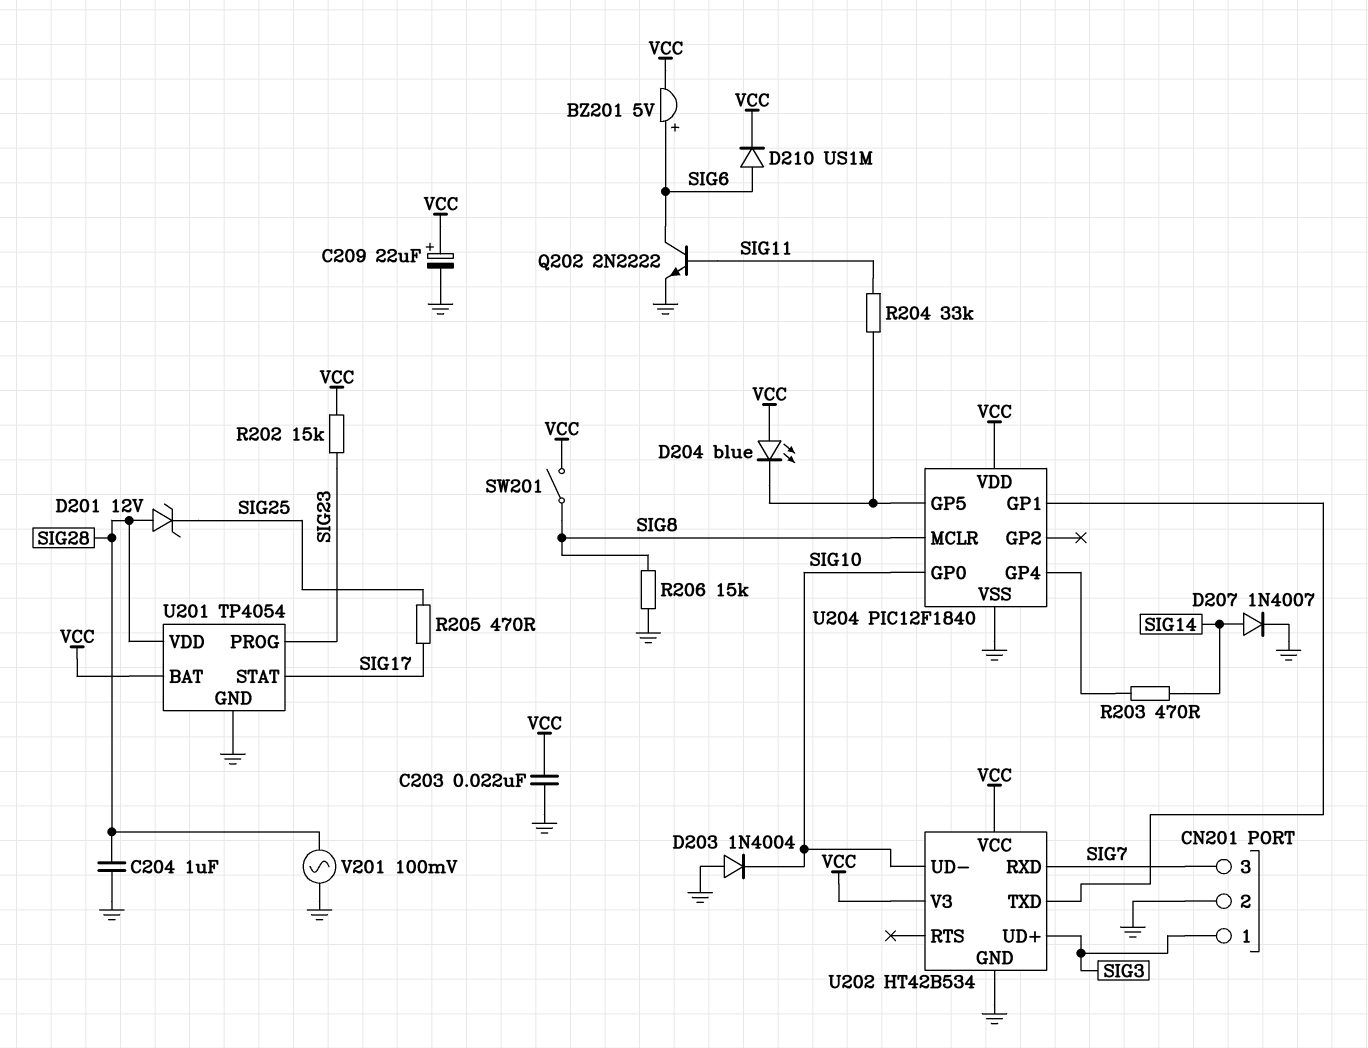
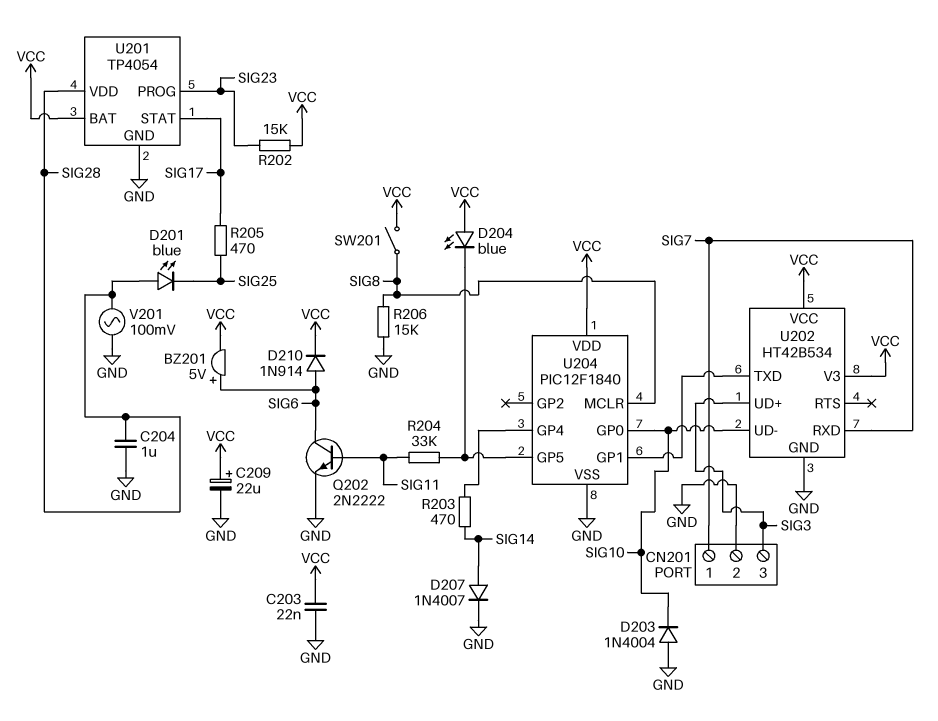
CN201 pin 1: SIG3 -> SIG7
CN201 pin 3: SIG7 -> SIG3
D201: zener 12V (A SIG28, K SIG25) -> LED blue (A SIG28, K SIG25)
D210: diode US1M (A SIG6, K VCC) -> diode 1N914 (A SIG6, K VCC)

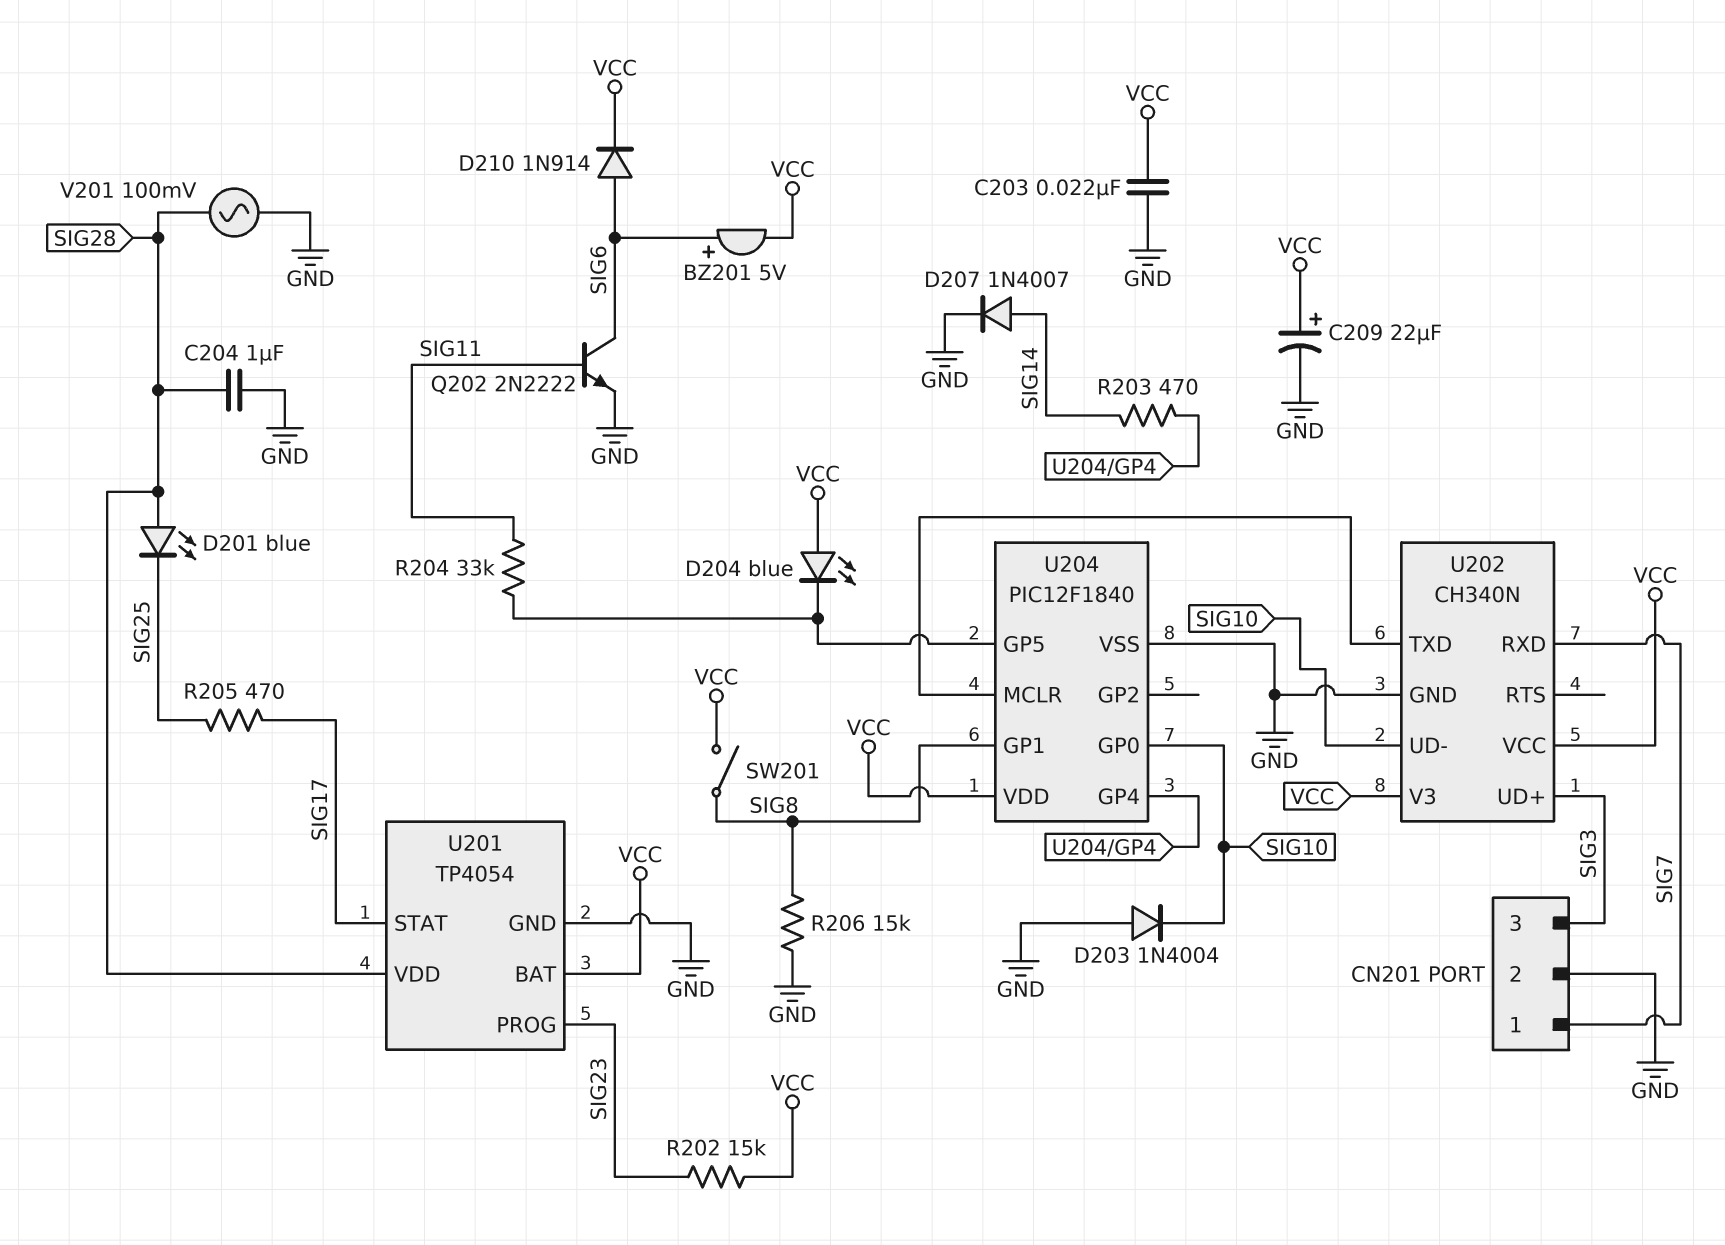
U202: HT42B534 -> CH340N
U204 pin GP1: U202/TXD -> SIG8
U204 pin MCLR: SIG8 -> U202/TXD

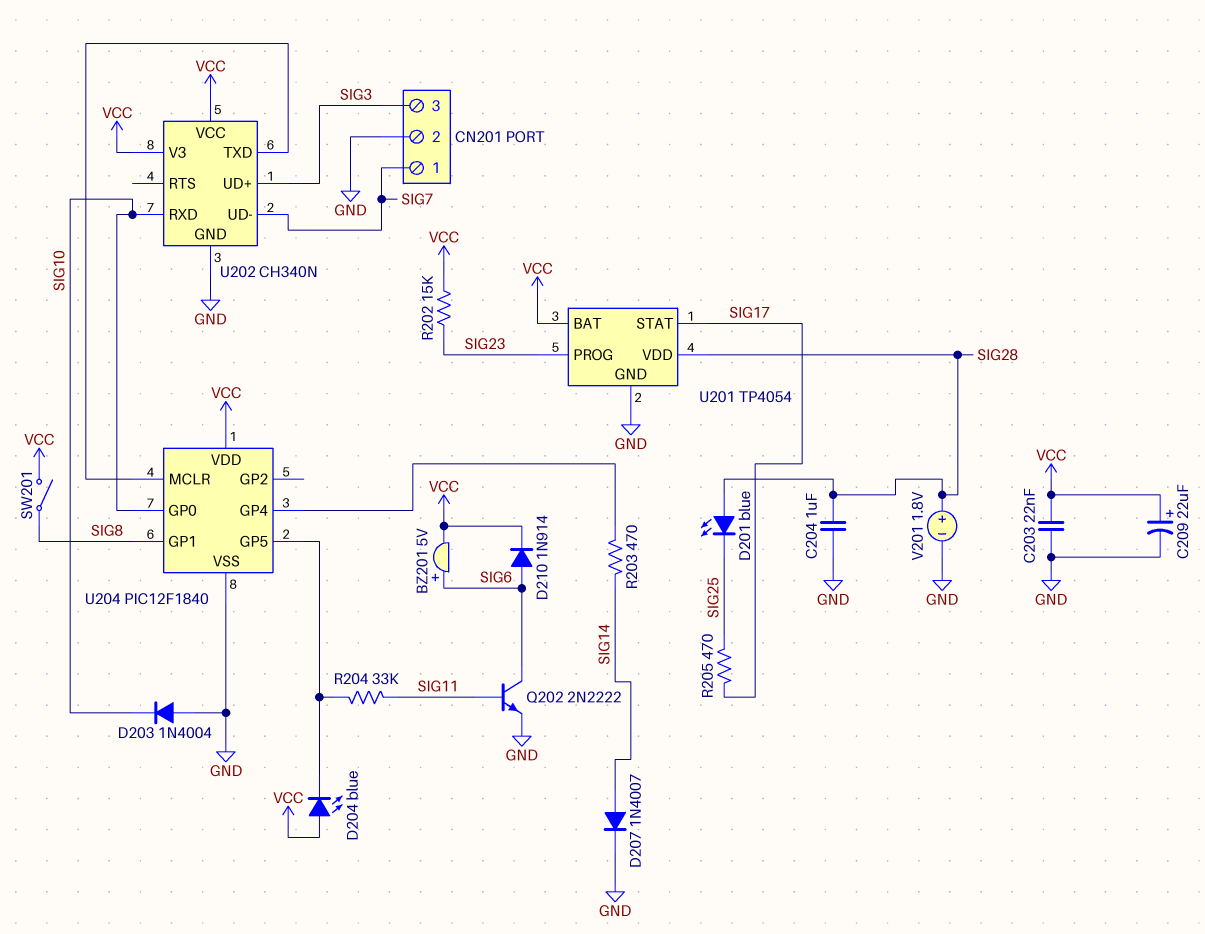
R206: 15k (GND, SIG8) -> none
U202 pin RXD: SIG7 -> SIG10
U202 pin UD-: SIG10 -> SIG7
V201: AC 100mV (GND, SIG28) -> 1.8V (plus SIG28, minus GND)

